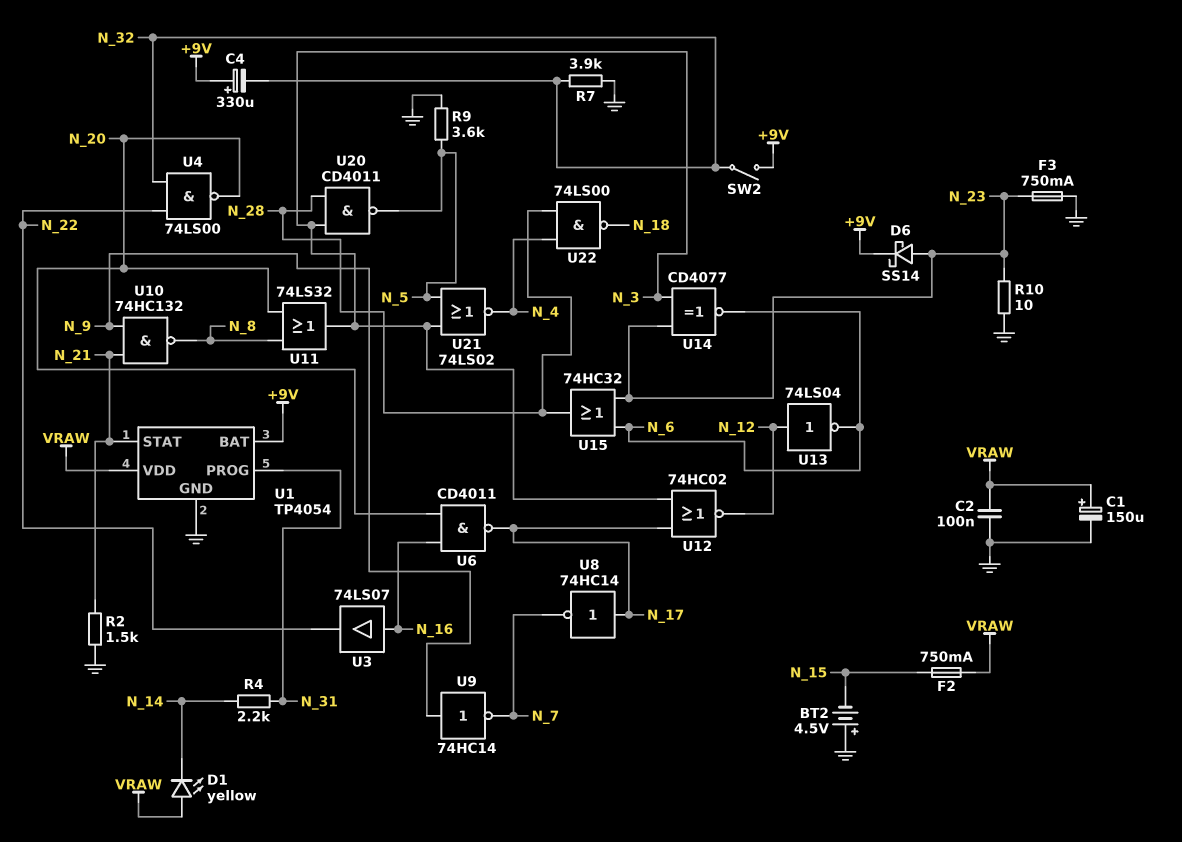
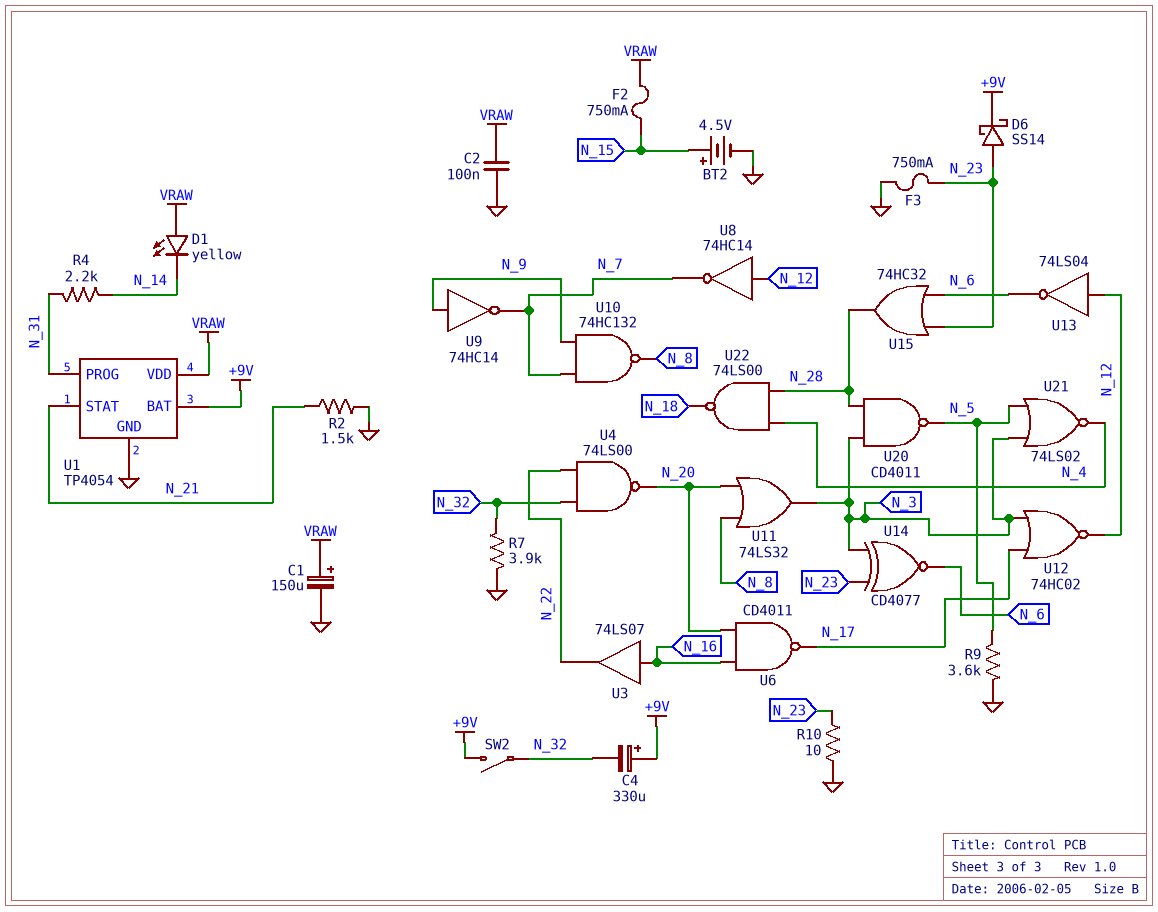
BT2: 4.5V (plus GND, minus N_15) -> 4.5V (plus N_15, minus GND)
U8: NOT 74HC14 (in N_17, out N_7) -> NOT 74HC14 (in N_12, out N_7)
U10: NAND 74HC132 (in N_9, in N_21, out N_8) -> NAND 74HC132 (in N_7, in N_9, out N_8)

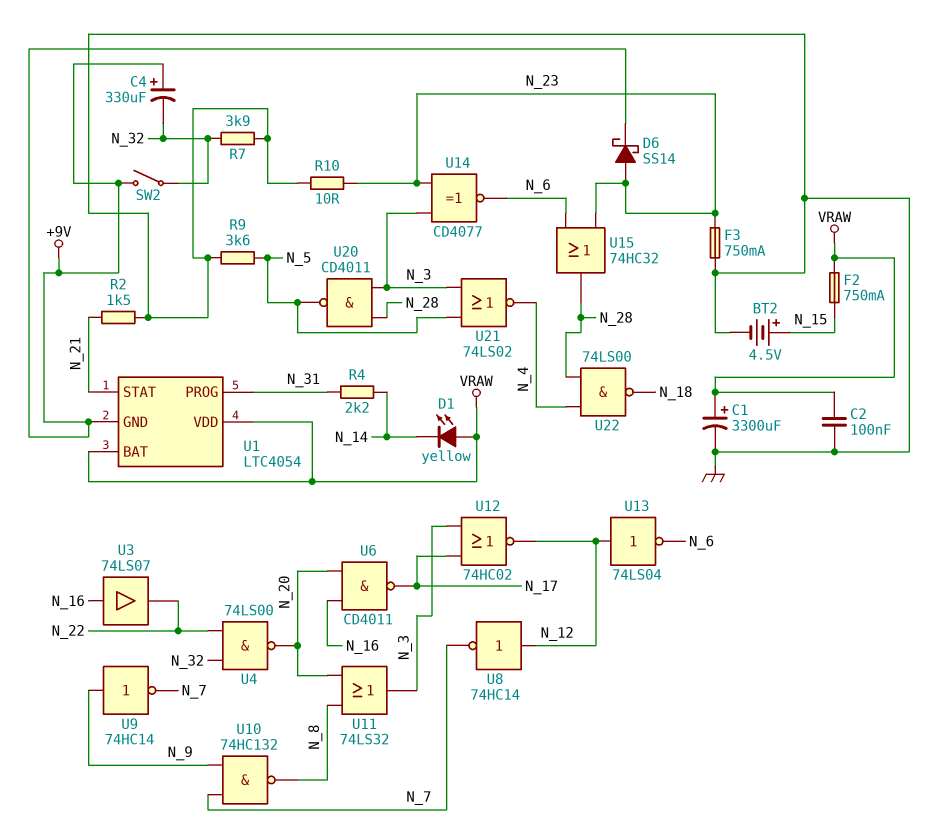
C1: 150uF (plus VRAW, minus GND) -> 3300uF (plus VRAW, minus GND)
U1: TP4054 -> LTC4054
U1 pin BAT: +9V -> VRAW
U1 pin GND: GND -> +9V

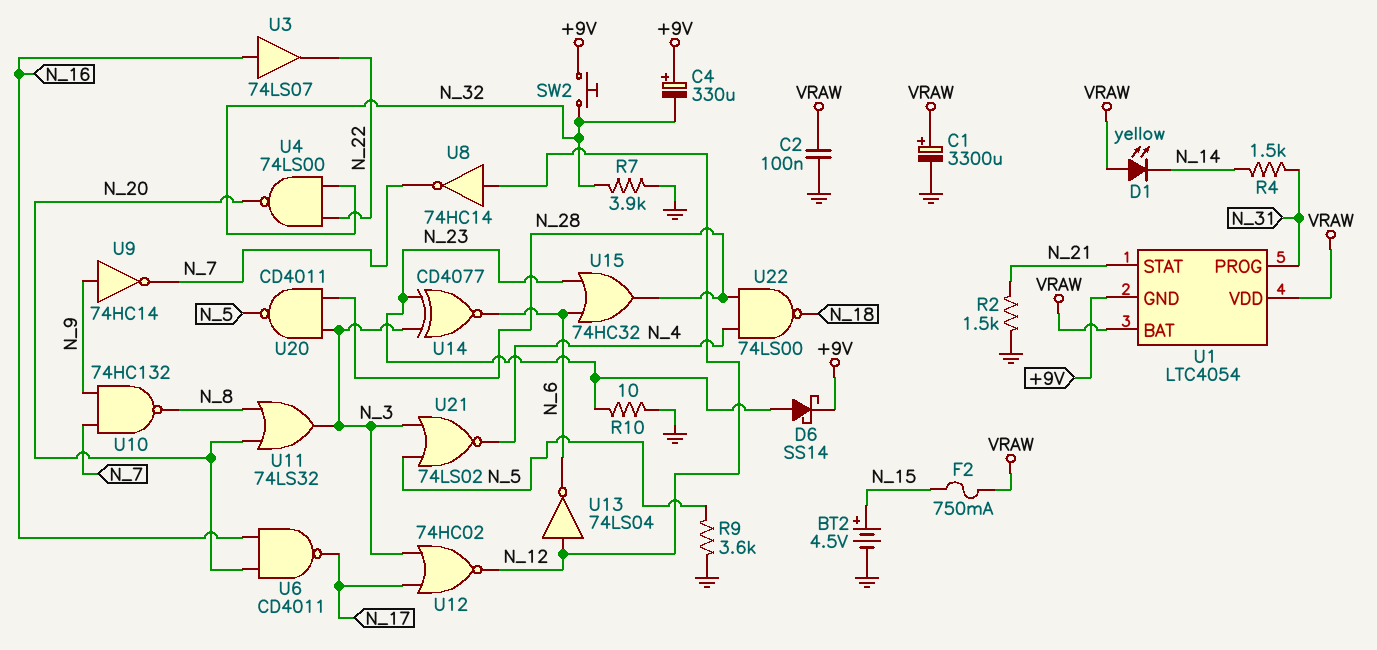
F3: 750mA (GND, N_23) -> none
R4: 2.2k (N_14, N_31) -> 1.5k (N_14, N_31)
SW2: switch (+9V, N_32) -> button (+9V, N_32)

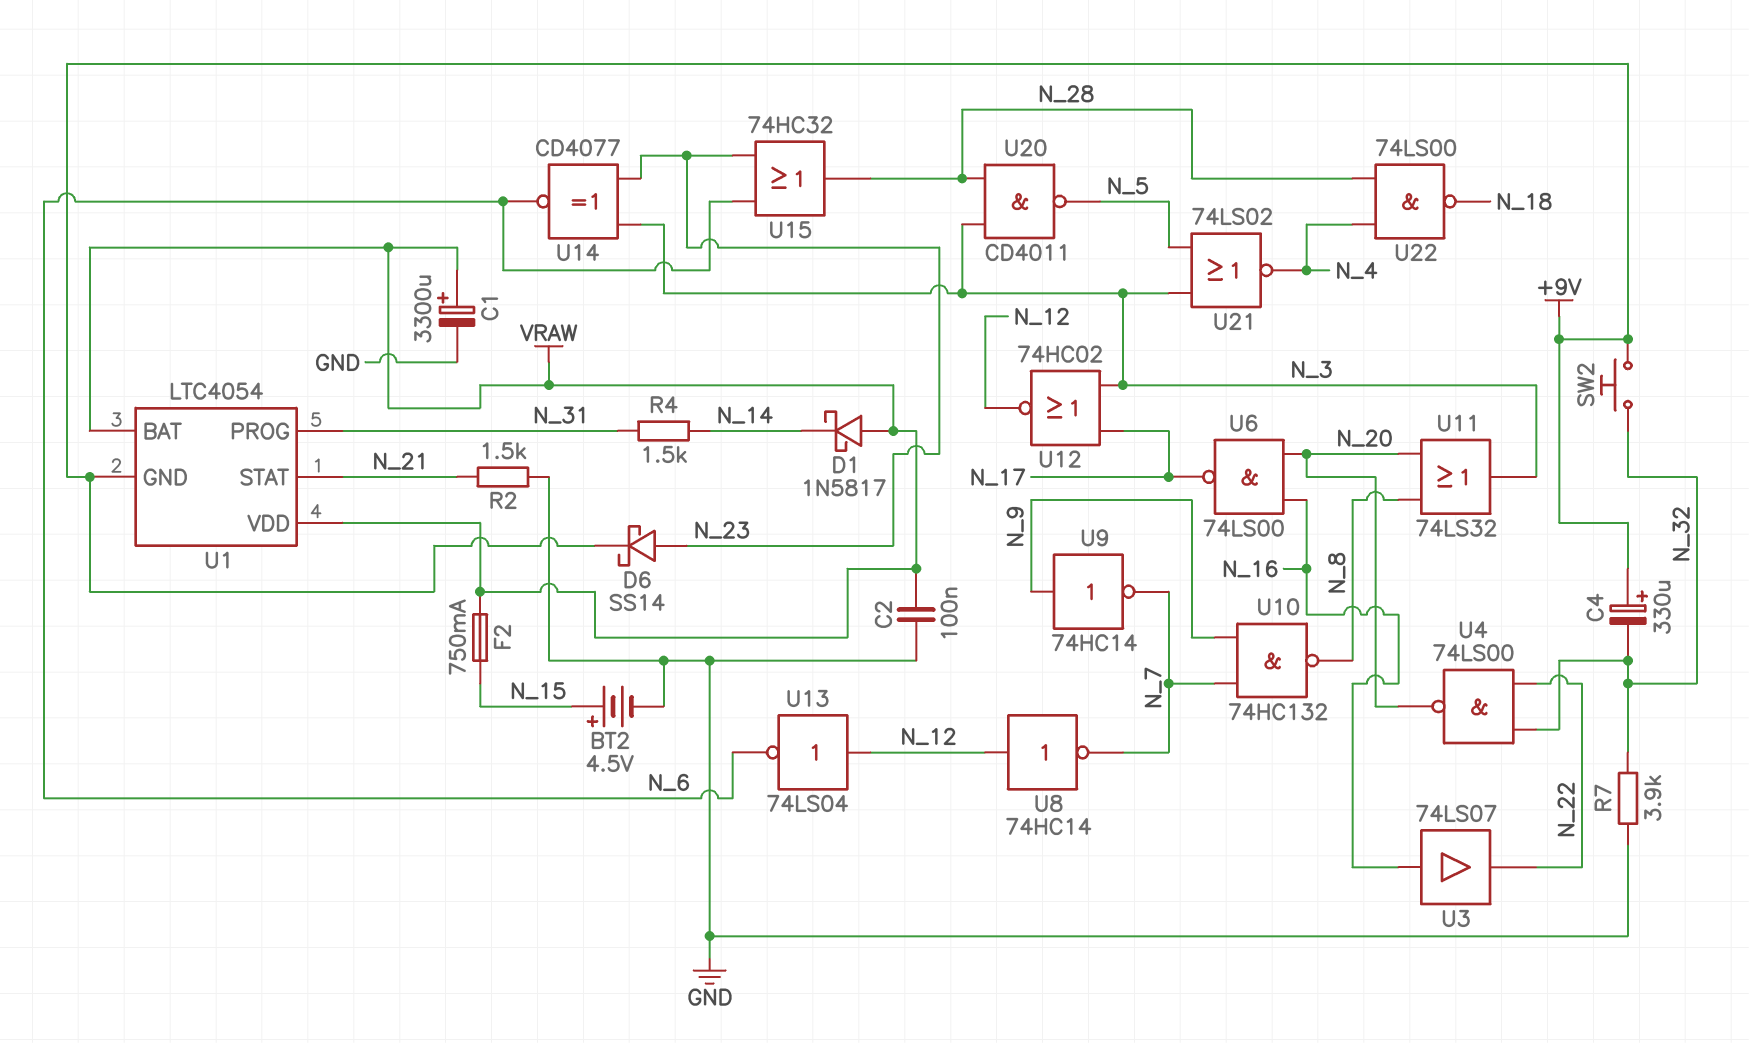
D1: LED yellow (A VRAW, K N_14) -> schottky 1N5817 (A VRAW, K N_14)
R9: 3.6k (GND, N_5) -> none
R10: 10 (GND, N_23) -> none
U6: NAND CD4011 (in N_16, in N_20, out N_17) -> NAND 74LS00 (in N_16, in N_20, out N_17)

